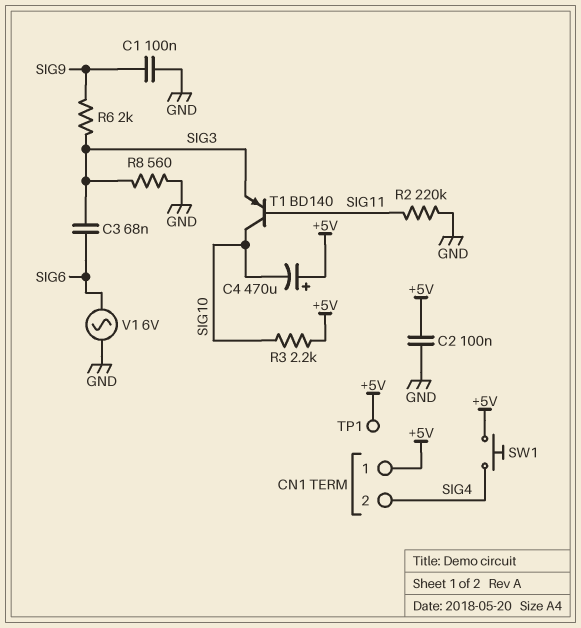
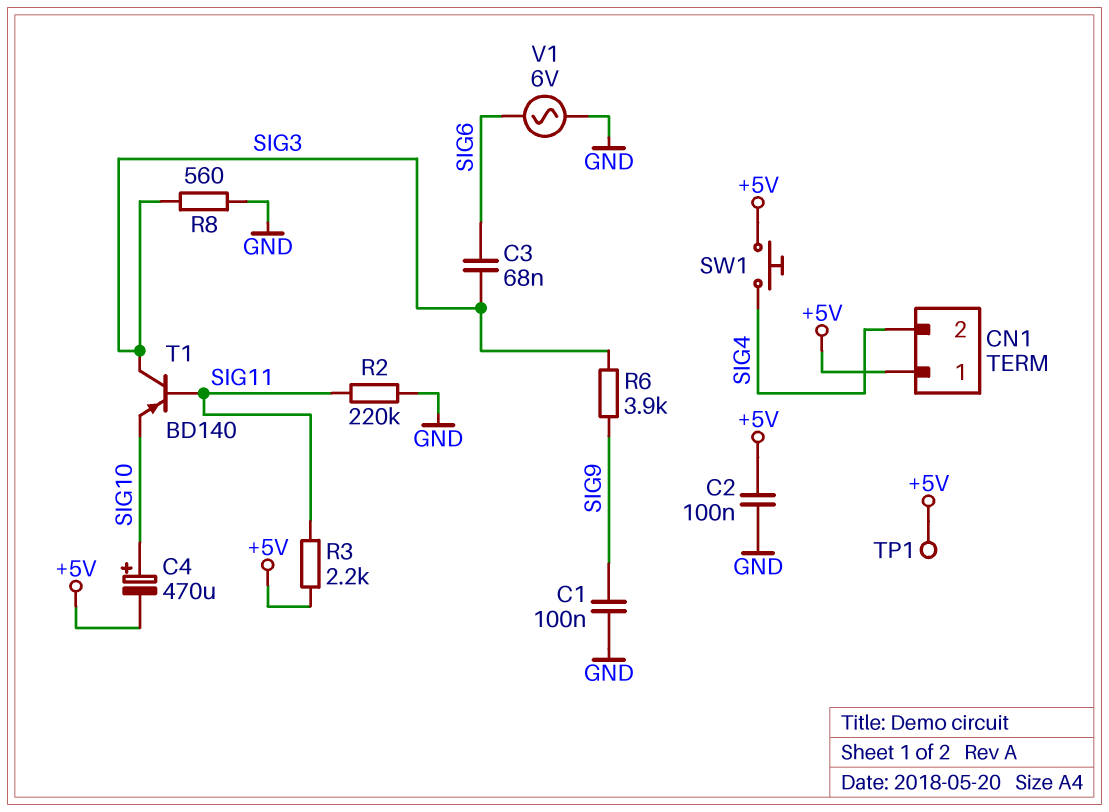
C4: 470uF (plus +5V, minus SIG10) -> 470uF (plus SIG10, minus +5V)
R3: 2.2k (+5V, SIG10) -> 2.2k (+5V, SIG11)
R6: 2k (SIG3, SIG9) -> 3.9k (SIG3, SIG9)
T1: PNP BD140 (B SIG11, C SIG10, E SIG3) -> PNP BD140 (B SIG11, C SIG3, E SIG10)

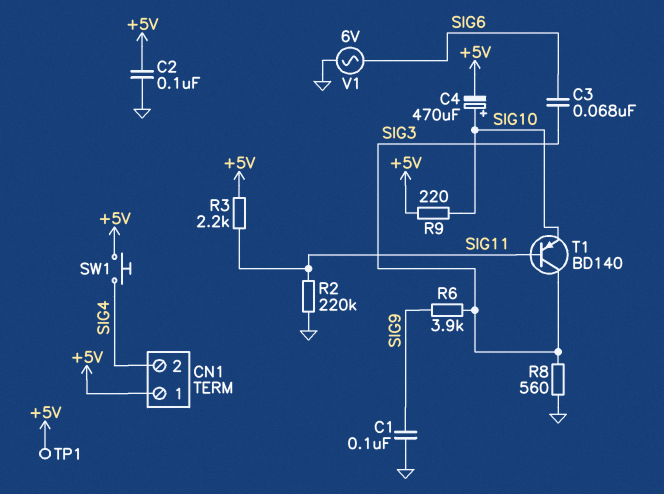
R9: none -> 220 (+5V, SIG10)

